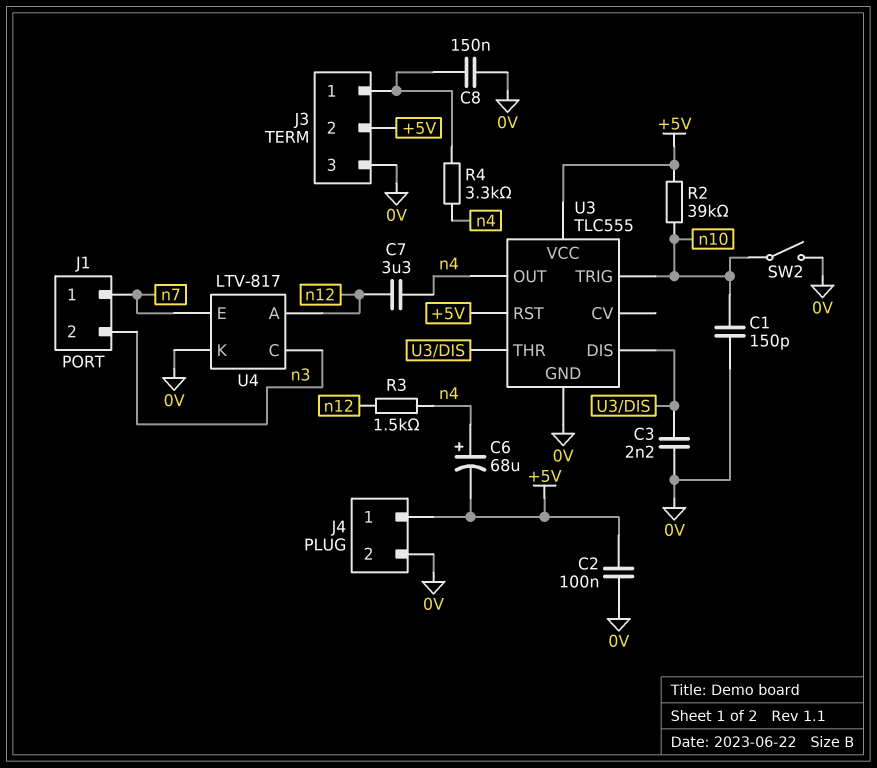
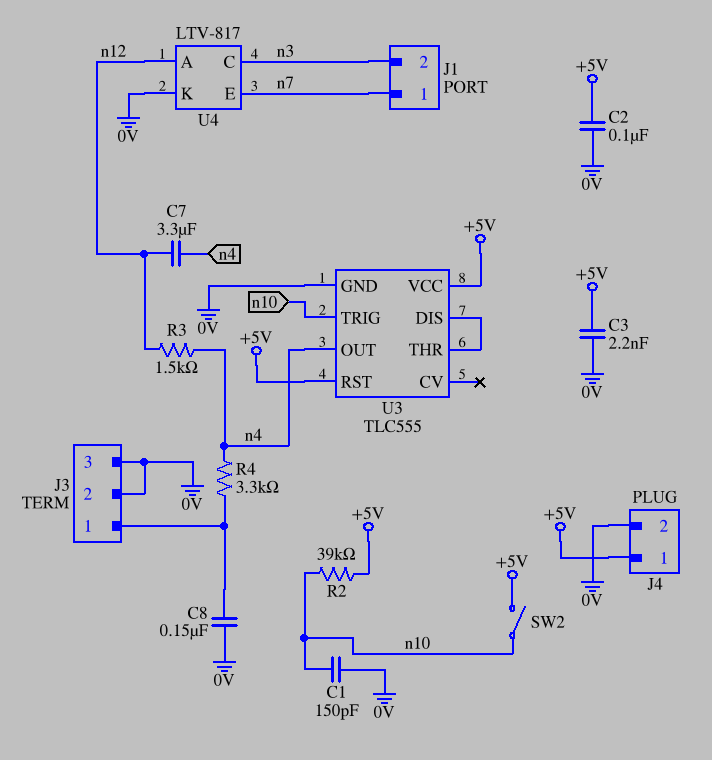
C3: 2.2nF (0V, U3/DIS) -> 2.2nF (+5V, 0V)
C6: 68uF (plus n4, minus +5V) -> none
J3 pin 2: +5V -> 0V
SW2: switch (0V, n10) -> switch (+5V, n10)

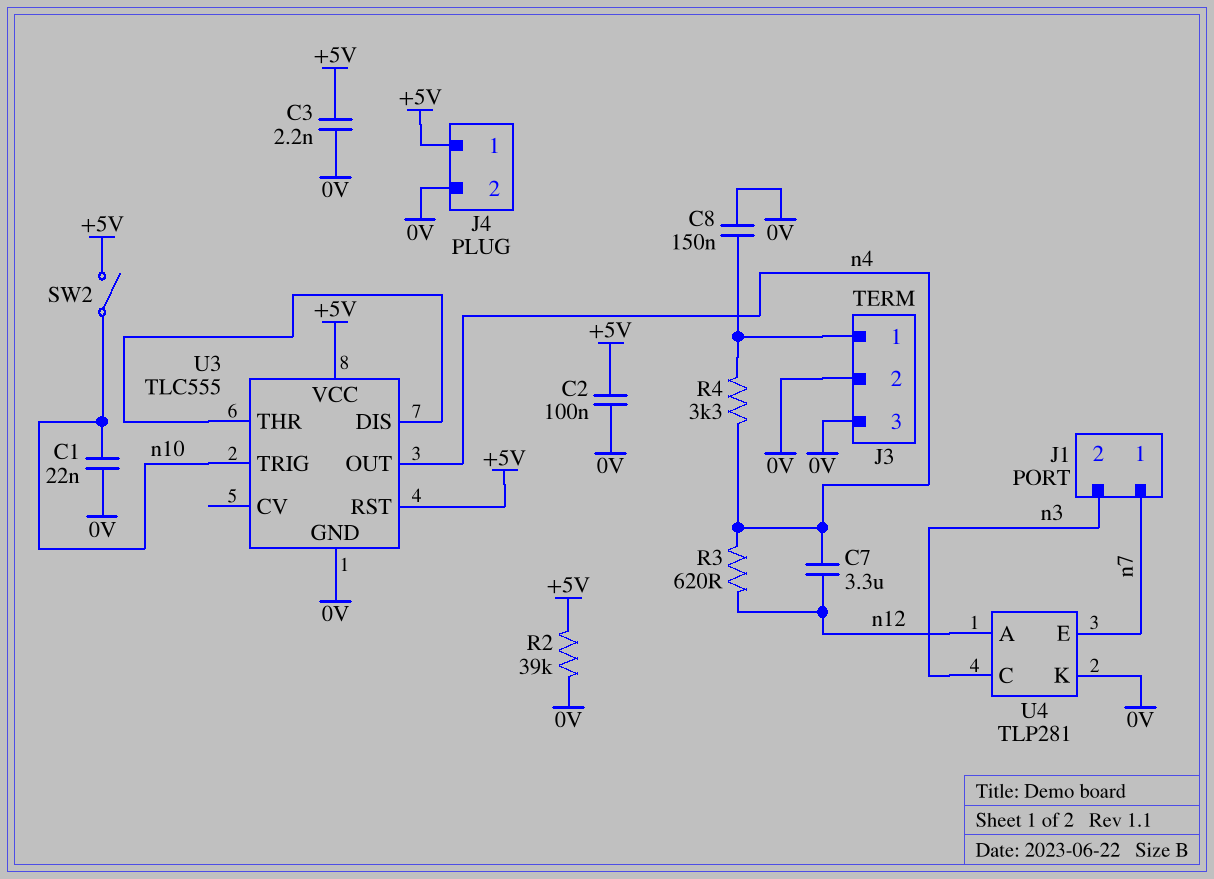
C1: 150pF (0V, n10) -> 22nF (0V, n10)
R2: 39k (+5V, n10) -> 39k (+5V, 0V)
R3: 1.5k (n4, n12) -> 620 (n4, n12)
U4: LTV-817 -> TLP281

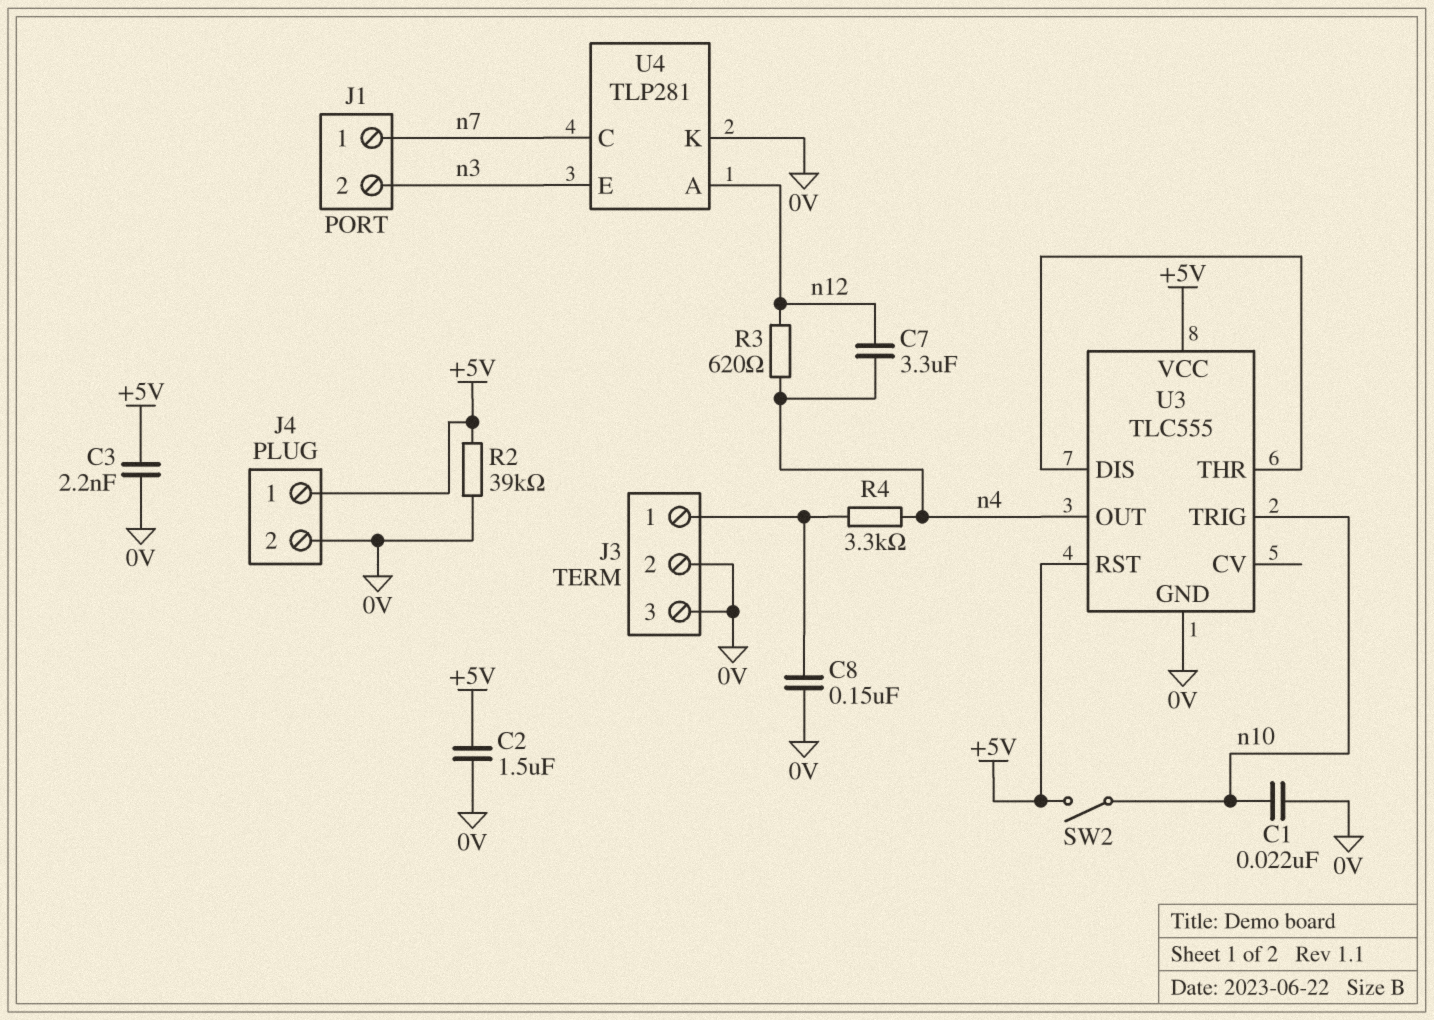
C2: 100nF (+5V, 0V) -> 1.5uF (+5V, 0V)
U4 pin C: n3 -> n7
U4 pin E: n7 -> n3

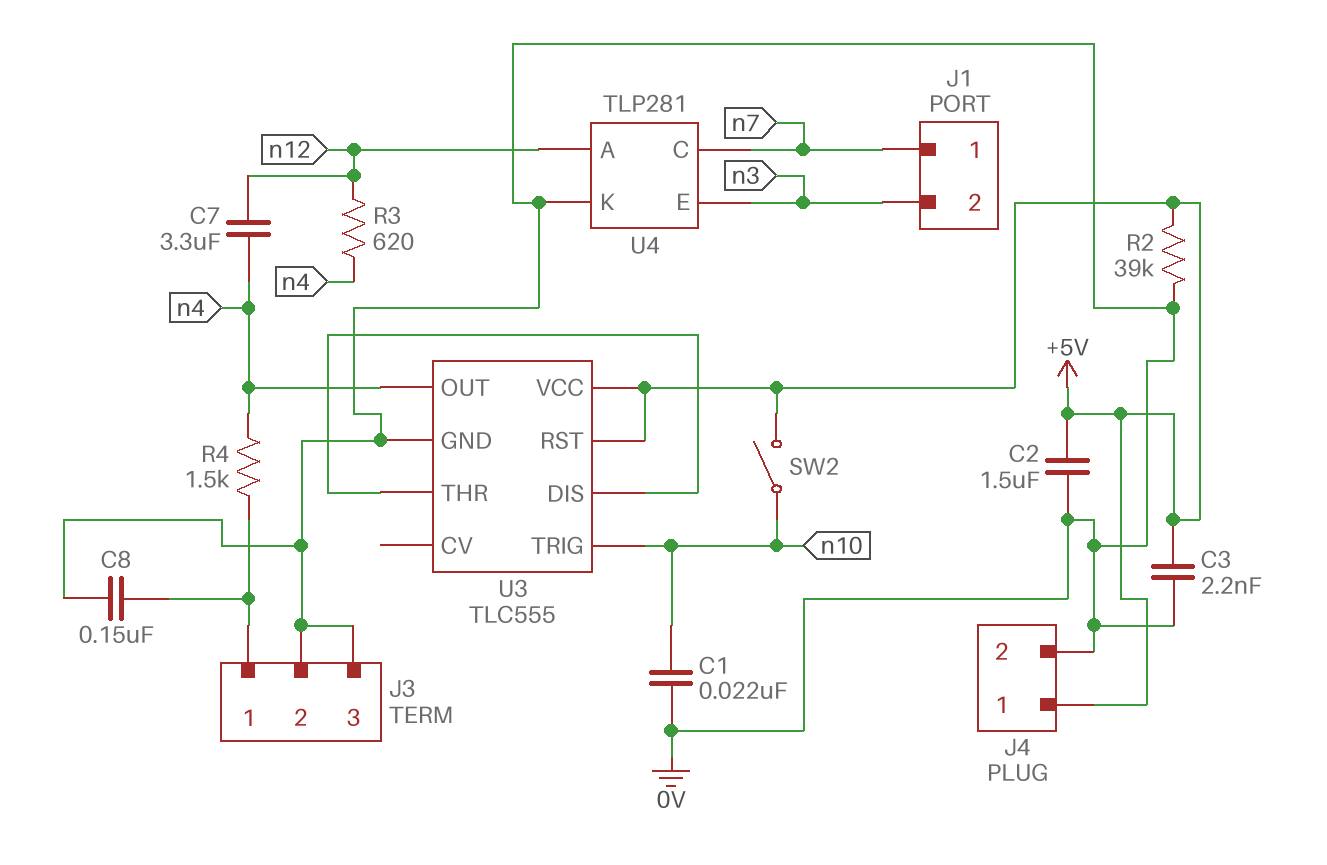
R4: 3.3k (J3/1, n4) -> 1.5k (J3/1, n4)

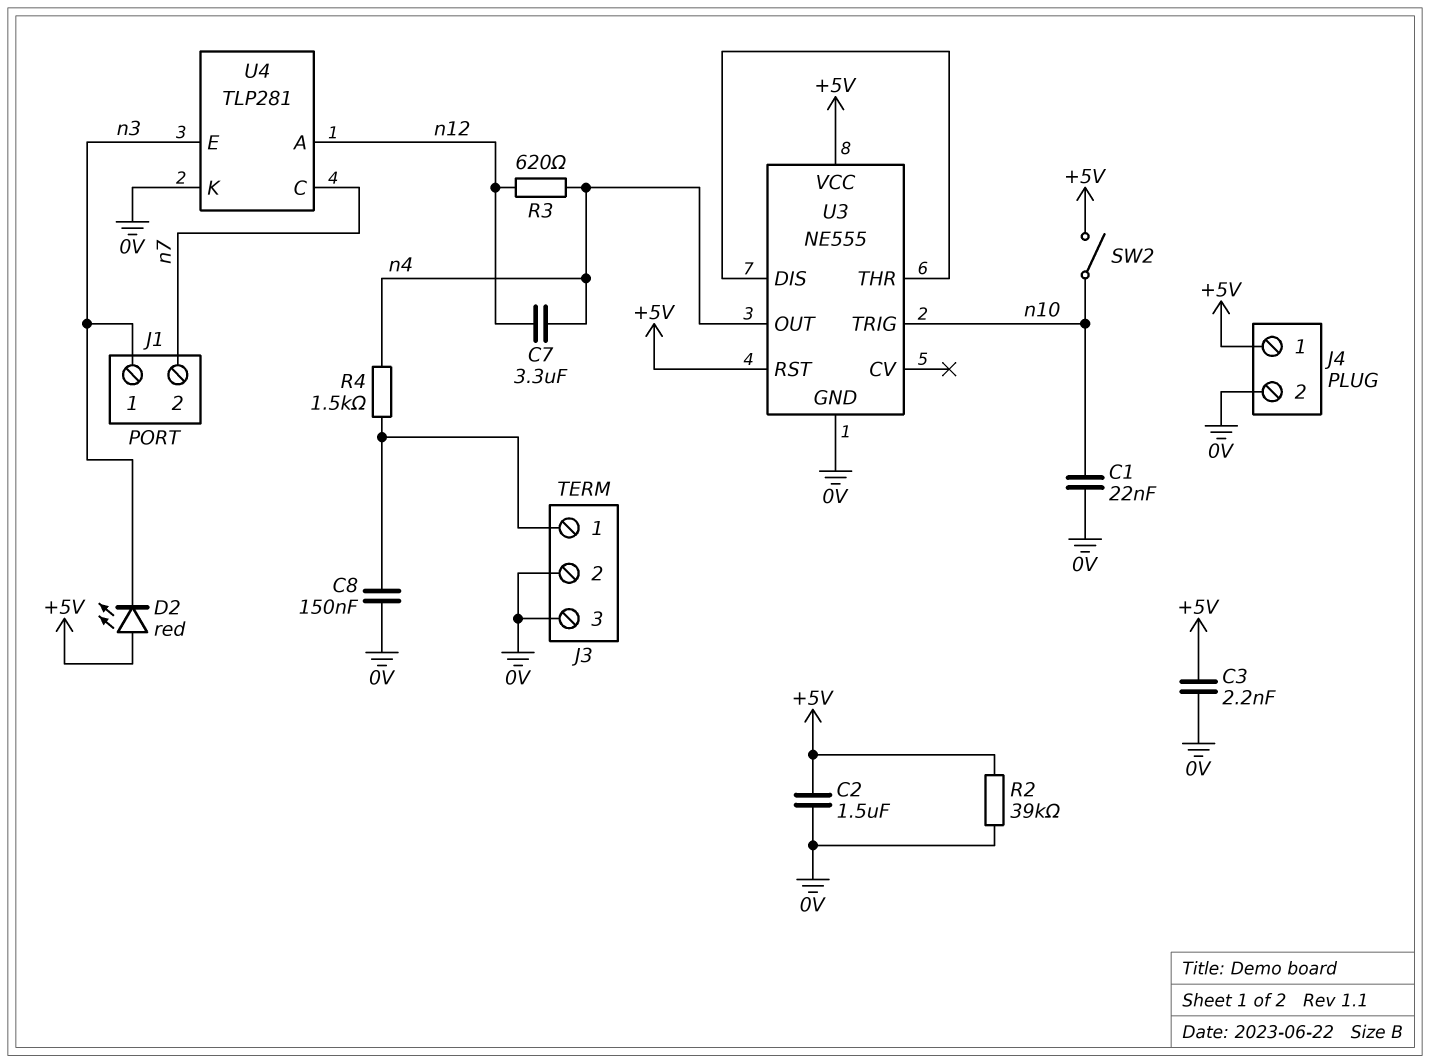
D2: none -> LED red (A +5V, K n3)
J1 pin 1: n7 -> n3
J1 pin 2: n3 -> n7
U3: TLC555 -> NE555

